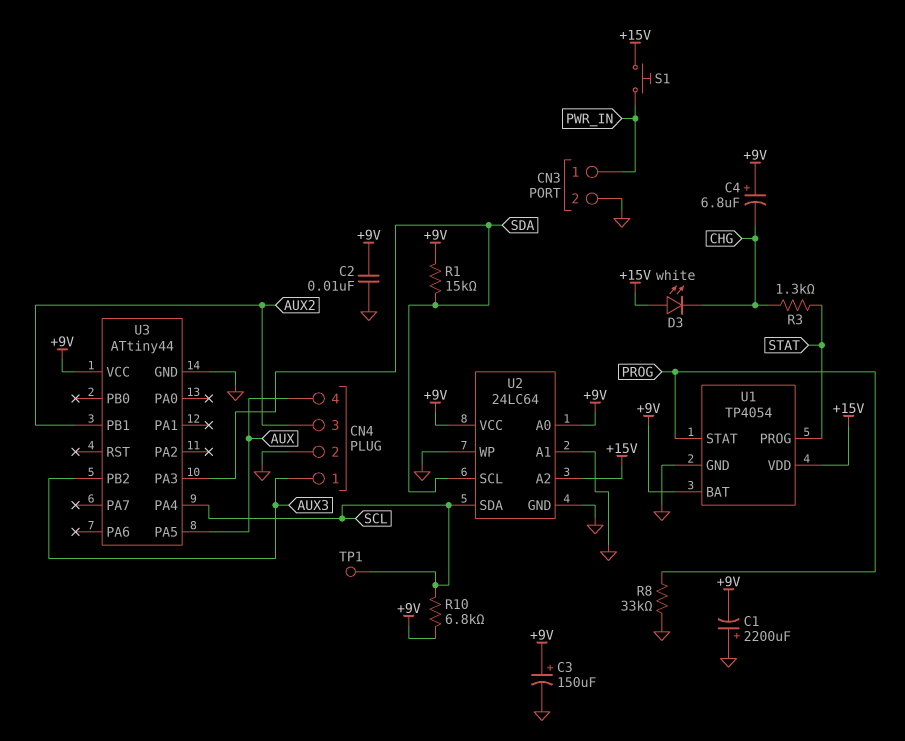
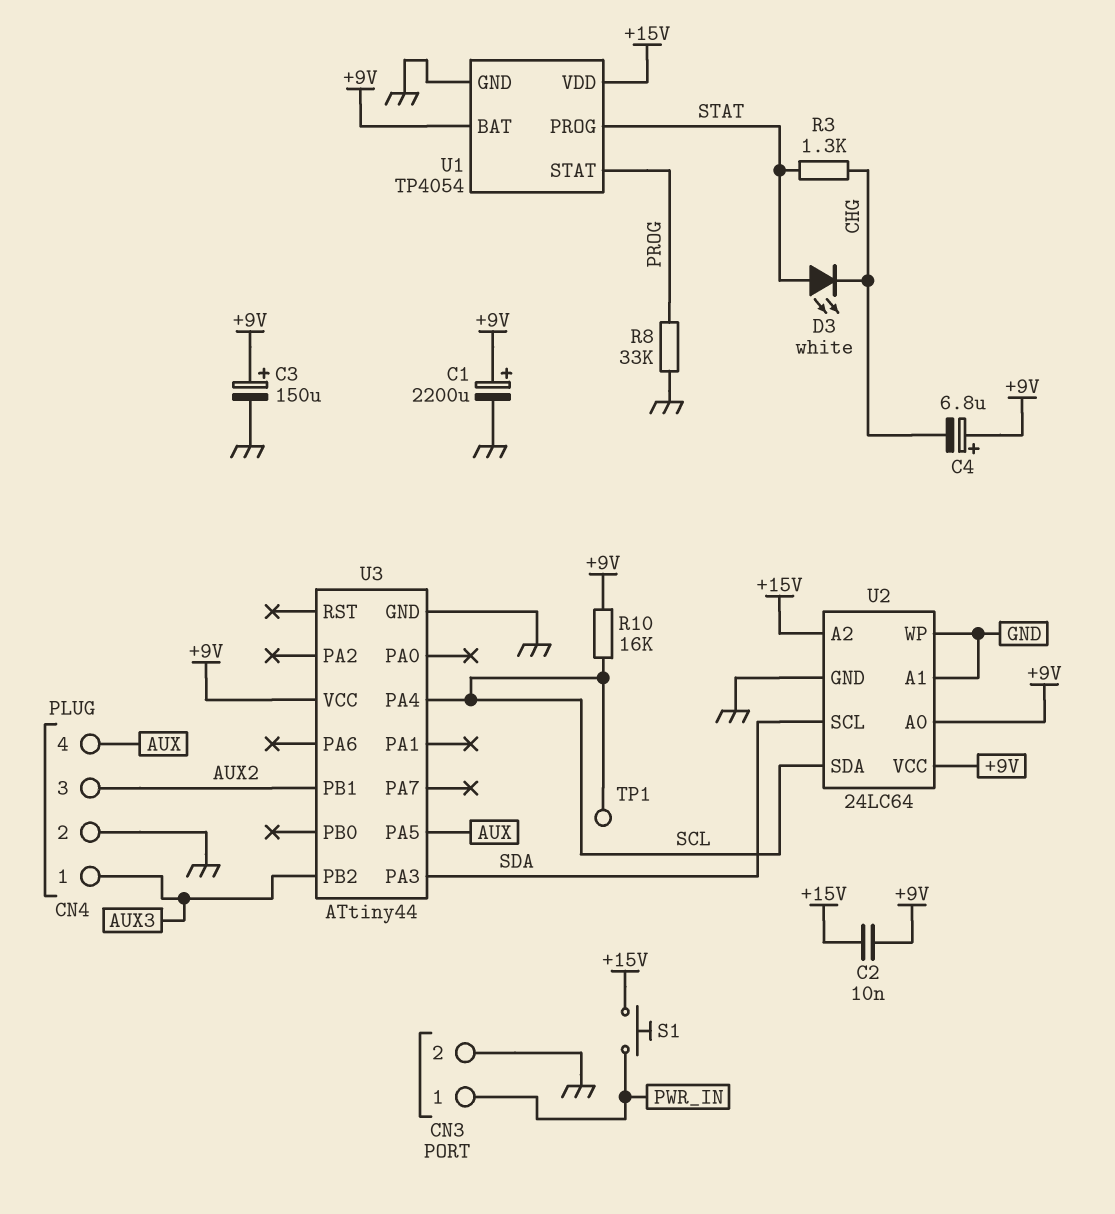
C1: 2200uF (plus GND, minus +9V) -> 2200uF (plus +9V, minus GND)
C2: 10nF (+9V, GND) -> 10nF (+9V, +15V)
D3: LED white (A +15V, K CHG) -> LED white (A STAT, K CHG)
R1: 15k (+9V, SDA) -> none
R10: 6.8k (+9V, SCL) -> 16k (+9V, SCL)

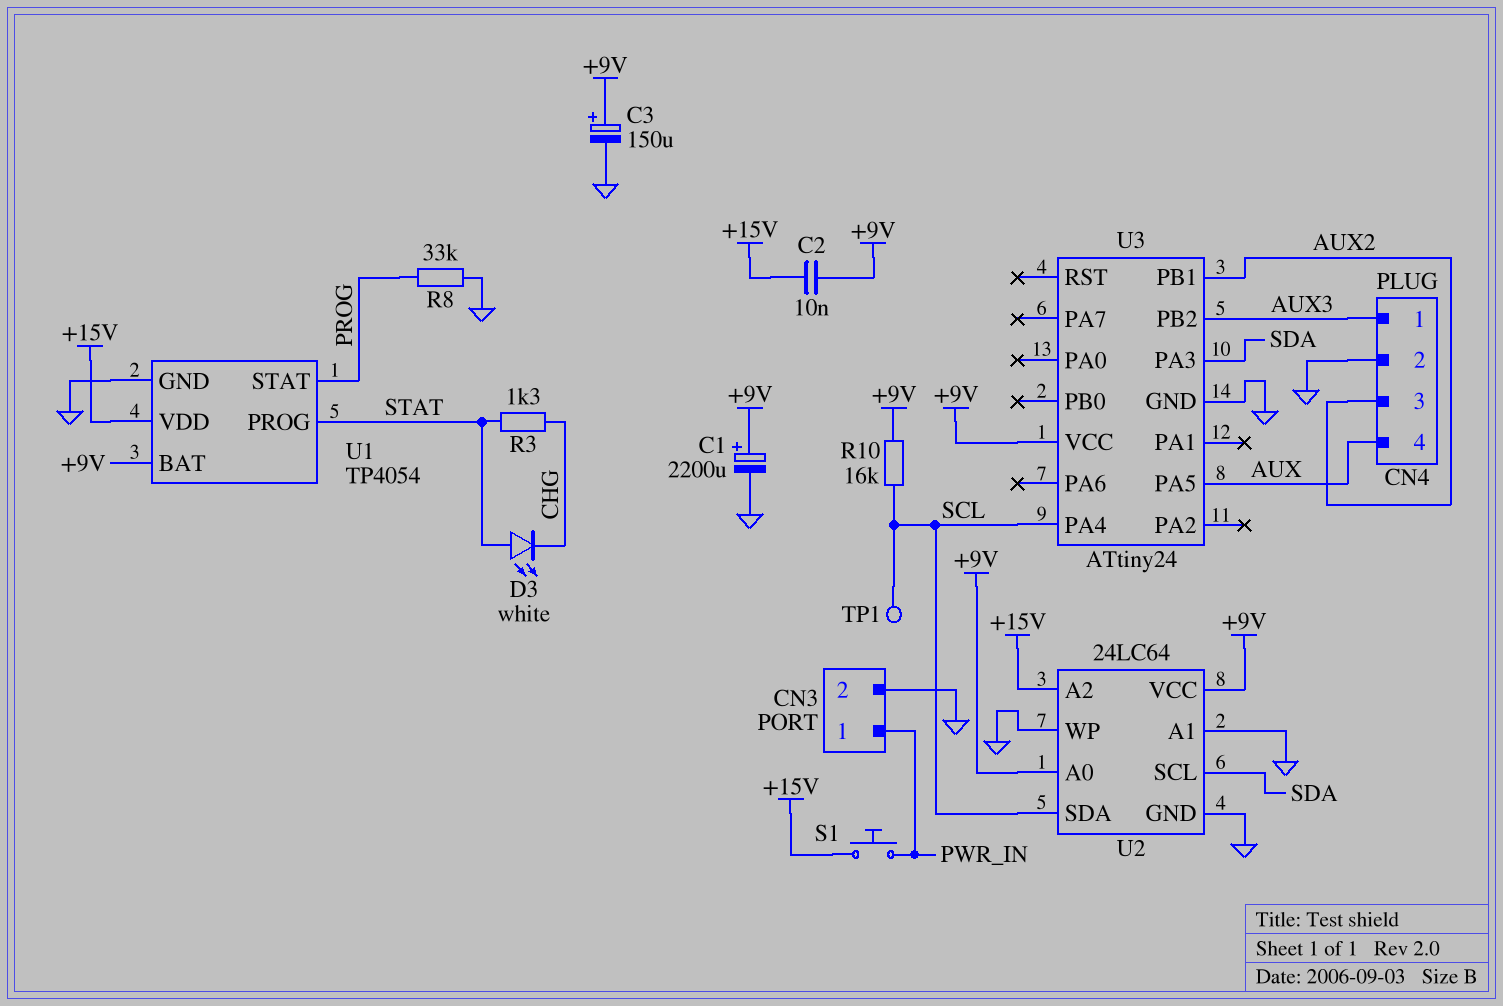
C4: 6.8uF (plus +9V, minus CHG) -> none
U3: ATtiny44 -> ATtiny24

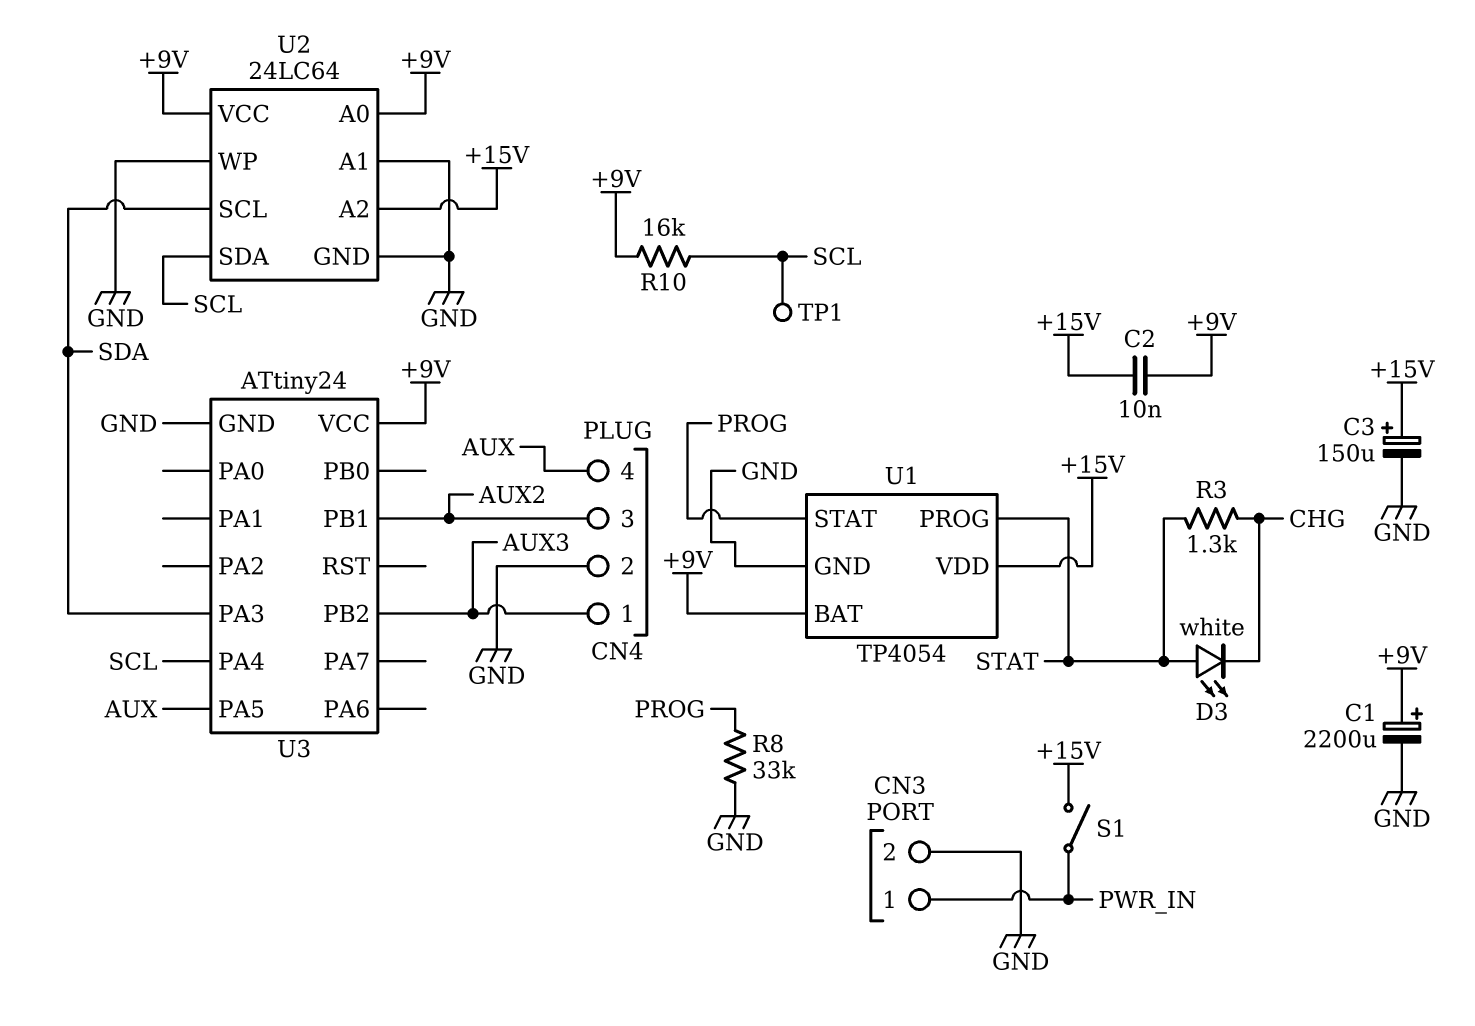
C3: 150uF (plus +9V, minus GND) -> 150uF (plus +15V, minus GND)
S1: button (+15V, PWR_IN) -> switch (+15V, PWR_IN)

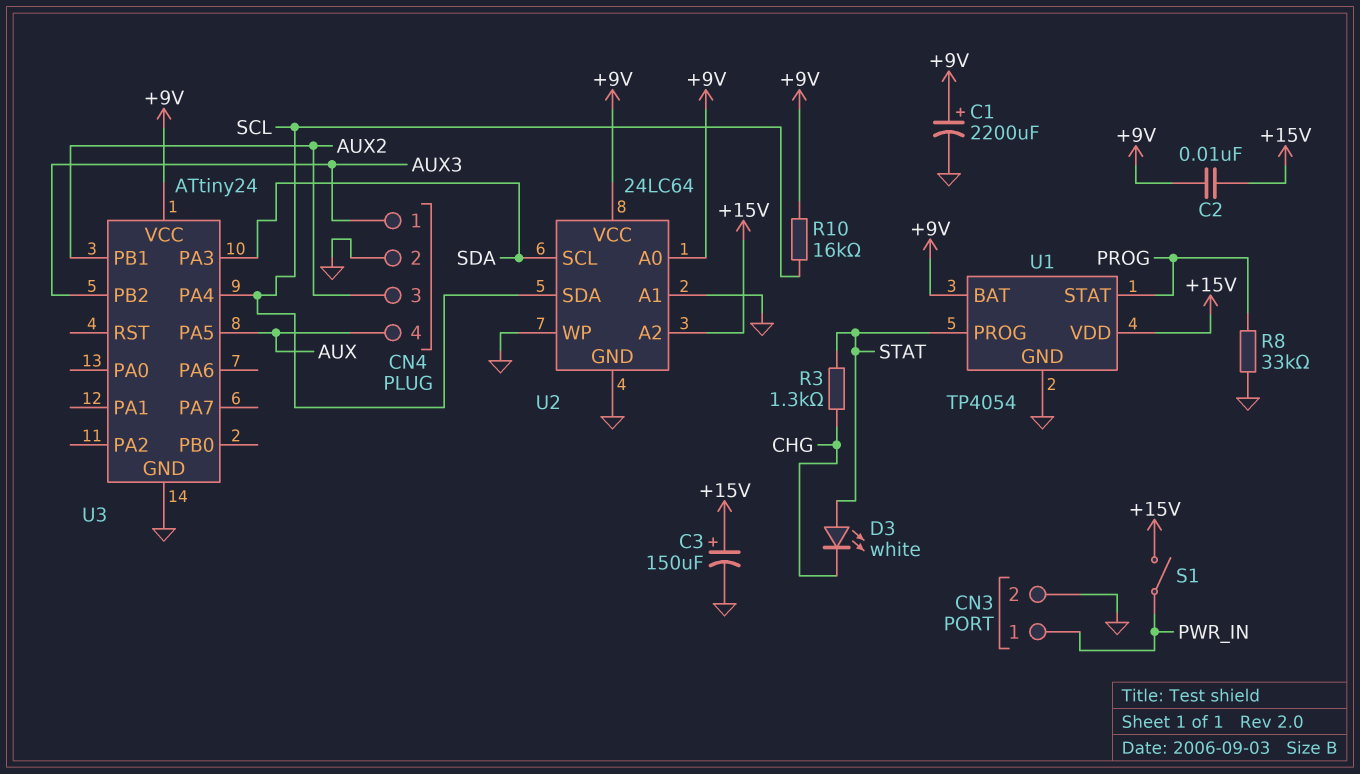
TP1: test point (SCL) -> none

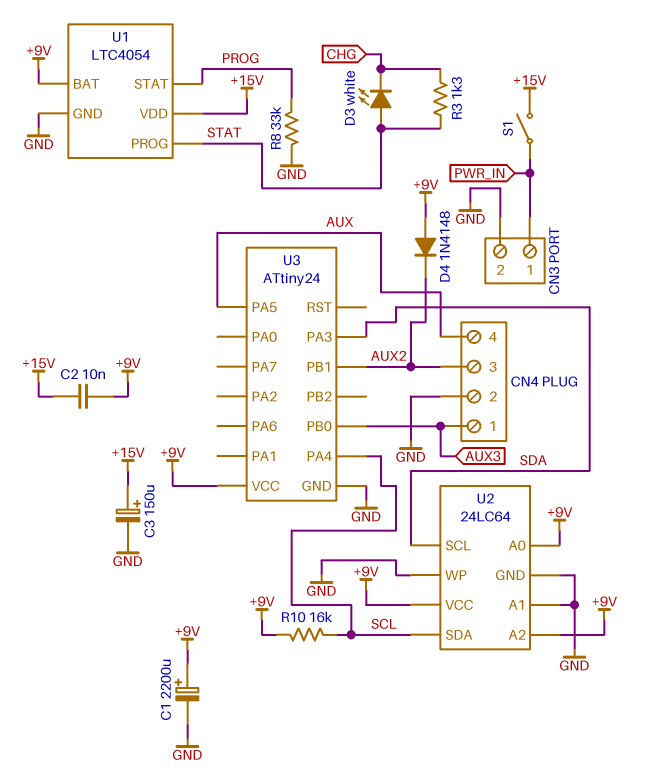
D4: none -> diode 1N4148 (A +9V, K AUX2)
U1: TP4054 -> LTC4054
U2 pin A2: +15V -> +9V
U3 pin PB0: none -> AUX3
U3 pin PB2: AUX3 -> none

